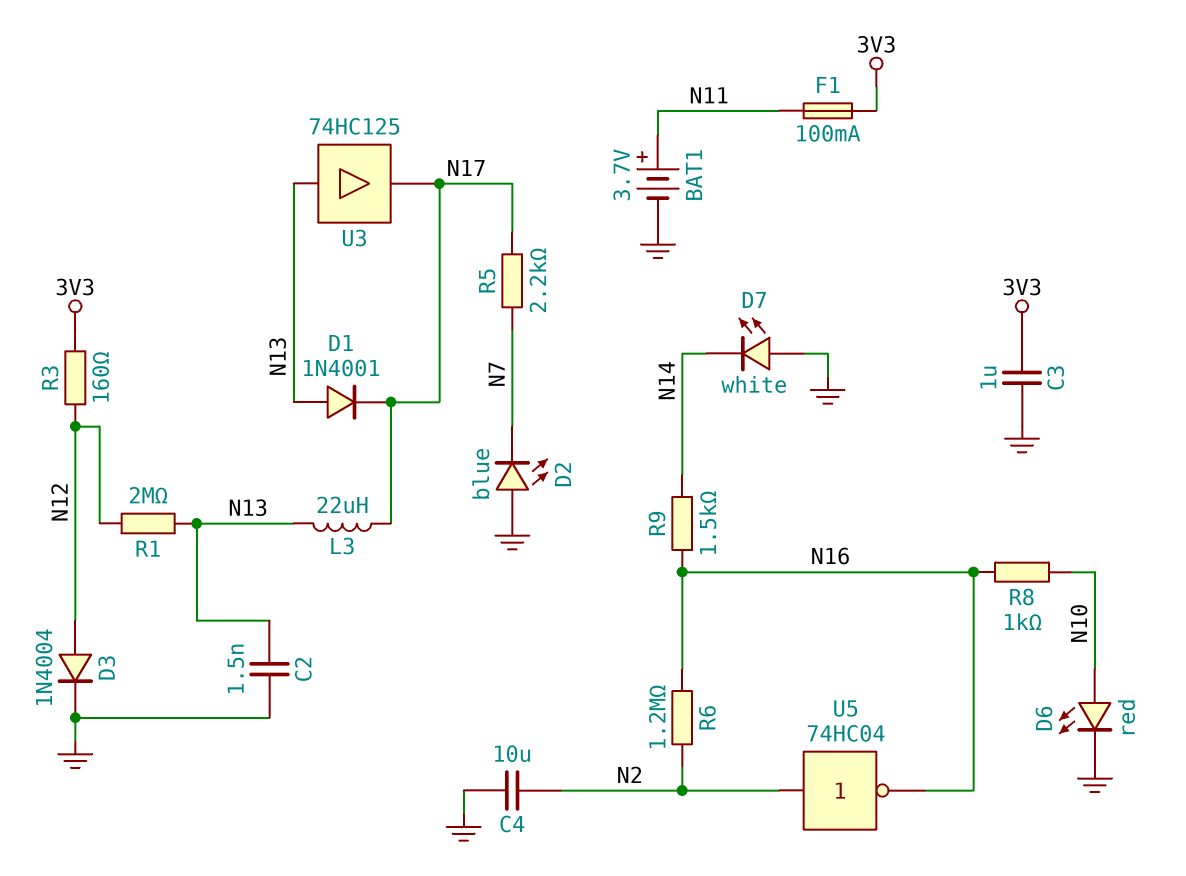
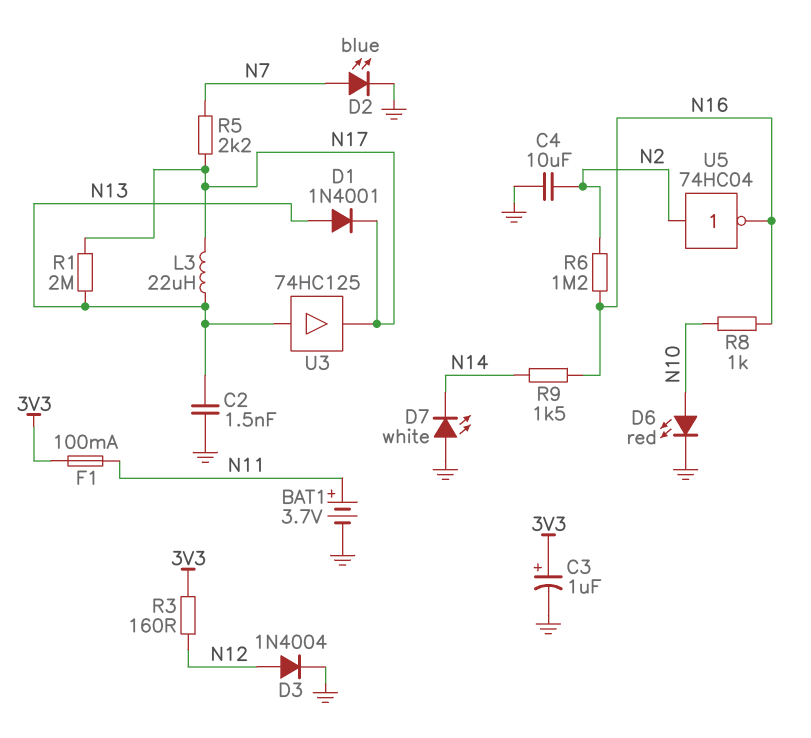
C3: 1uF (3V3, GND) -> 1uF (plus 3V3, minus GND)
D2: LED blue (A GND, K N7) -> LED blue (A N7, K GND)
R1: 2M (N12, N13) -> 2M (N13, N17)

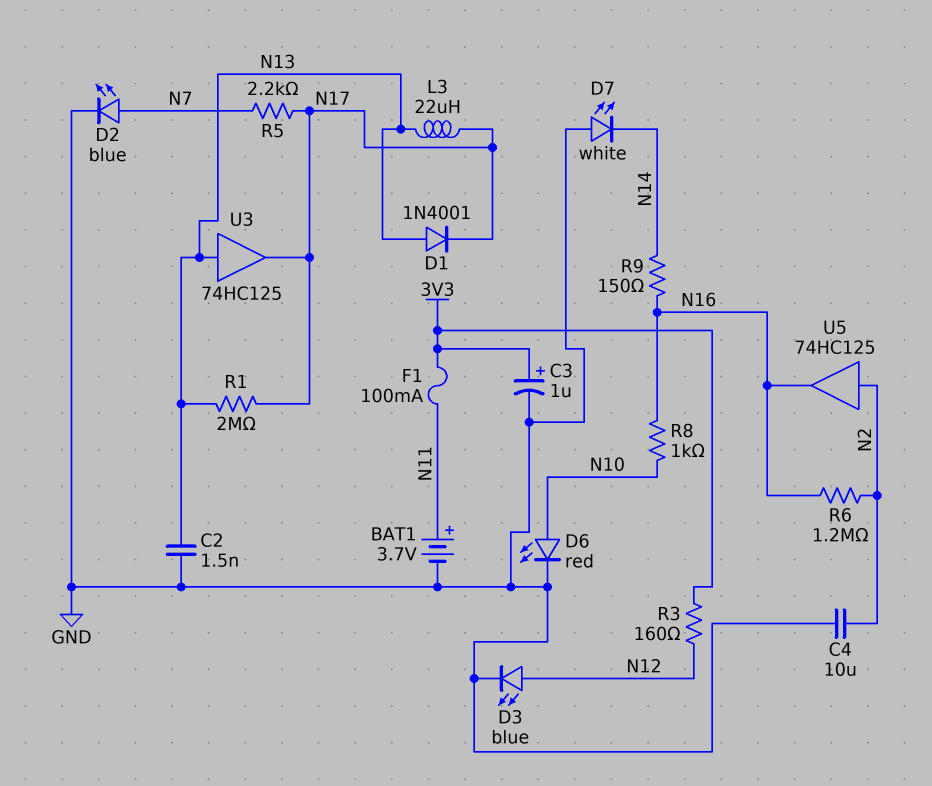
D3: diode 1N4004 (A N12, K GND) -> LED blue (A N12, K GND)
R9: 1.5k (N14, N16) -> 150 (N14, N16)
U5: NOT 74HC04 (in N2, out N16) -> buffer 74HC125 (in N2, out N16)

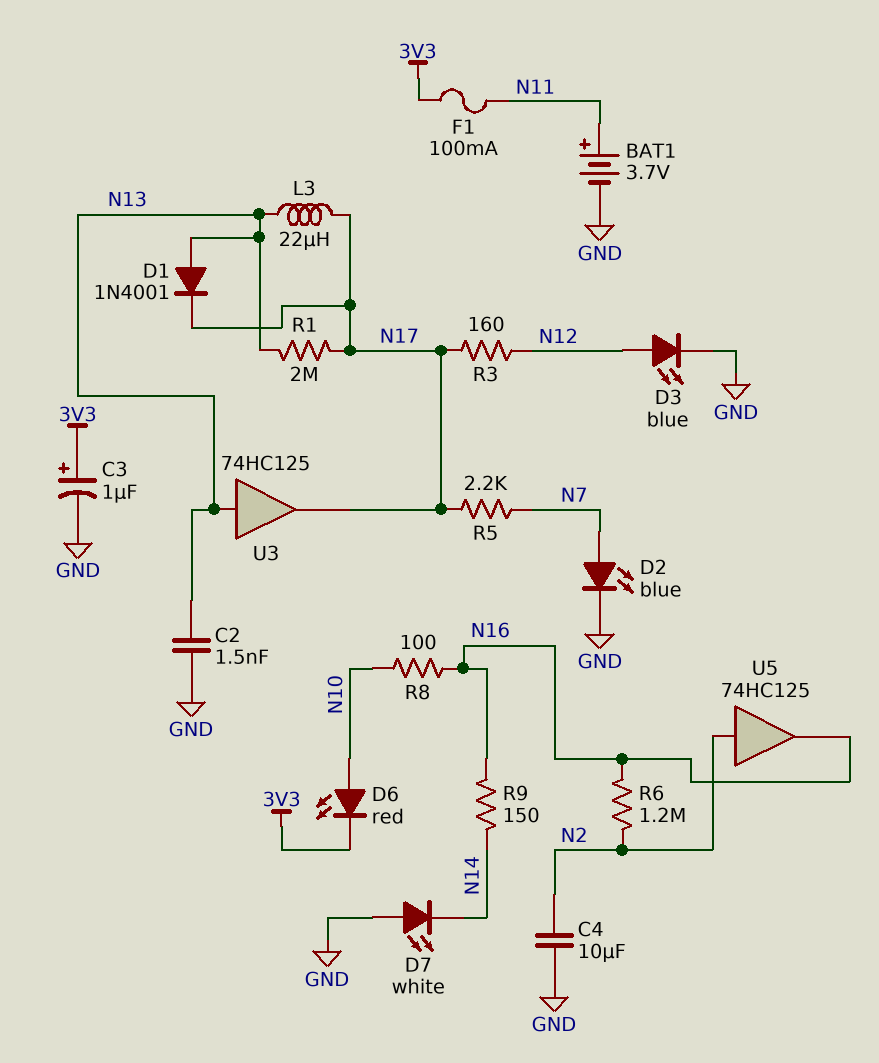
D6: LED red (A N10, K GND) -> LED red (A N10, K 3V3)
R3: 160 (3V3, N12) -> 160 (N12, N17)
R8: 1k (N10, N16) -> 100 (N10, N16)

